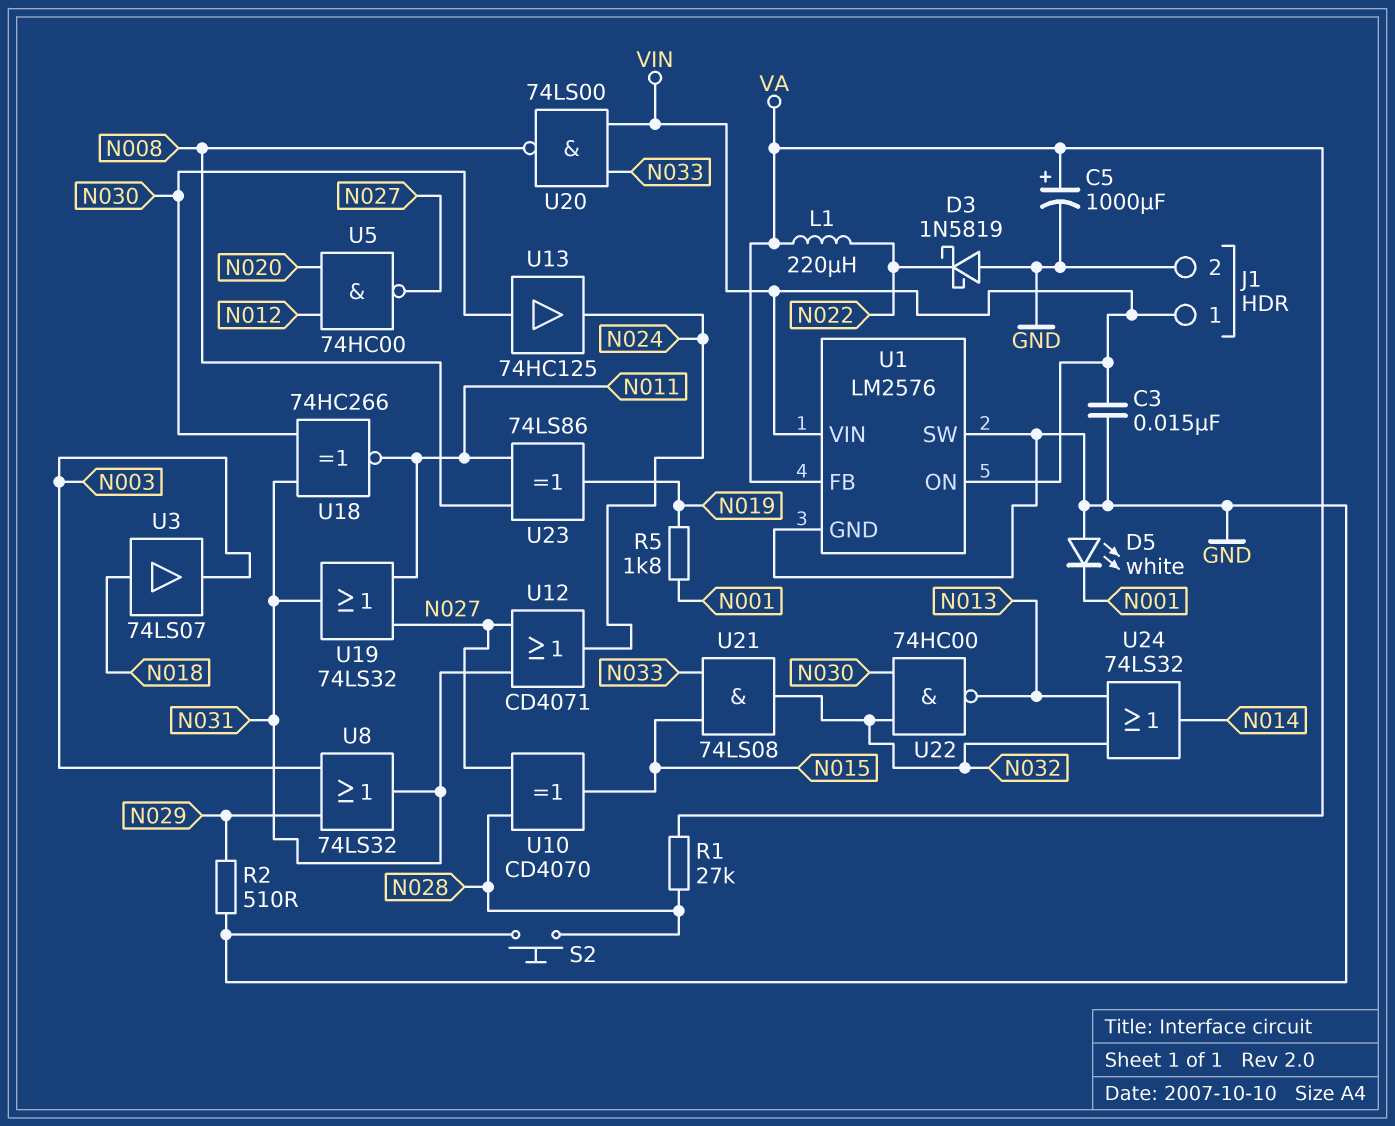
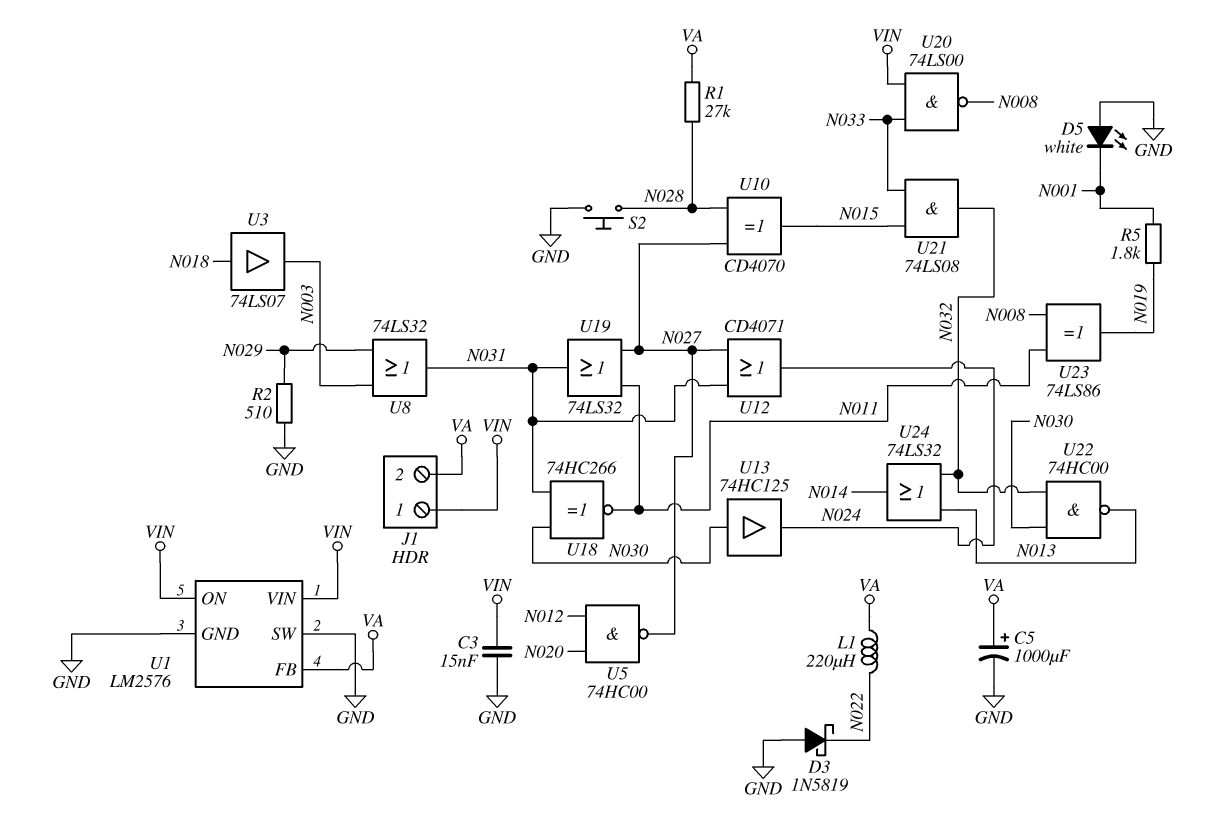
J1 pin 2: GND -> VA

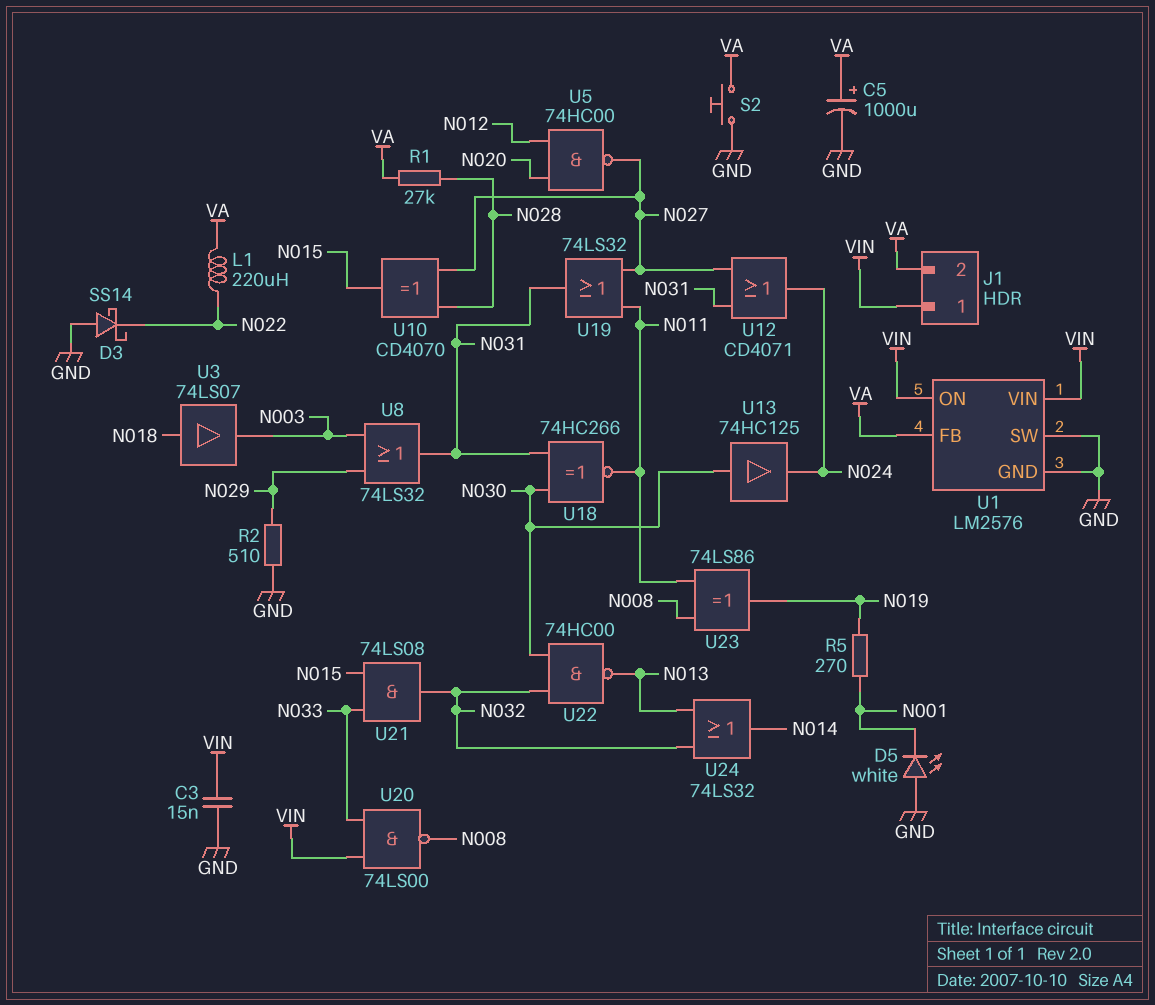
D3: schottky 1N5819 (A GND, K N022) -> schottky SS14 (A GND, K N022)
R5: 1.8k (N001, N019) -> 270 (N001, N019)
S2: button (GND, N028) -> button (GND, VA)

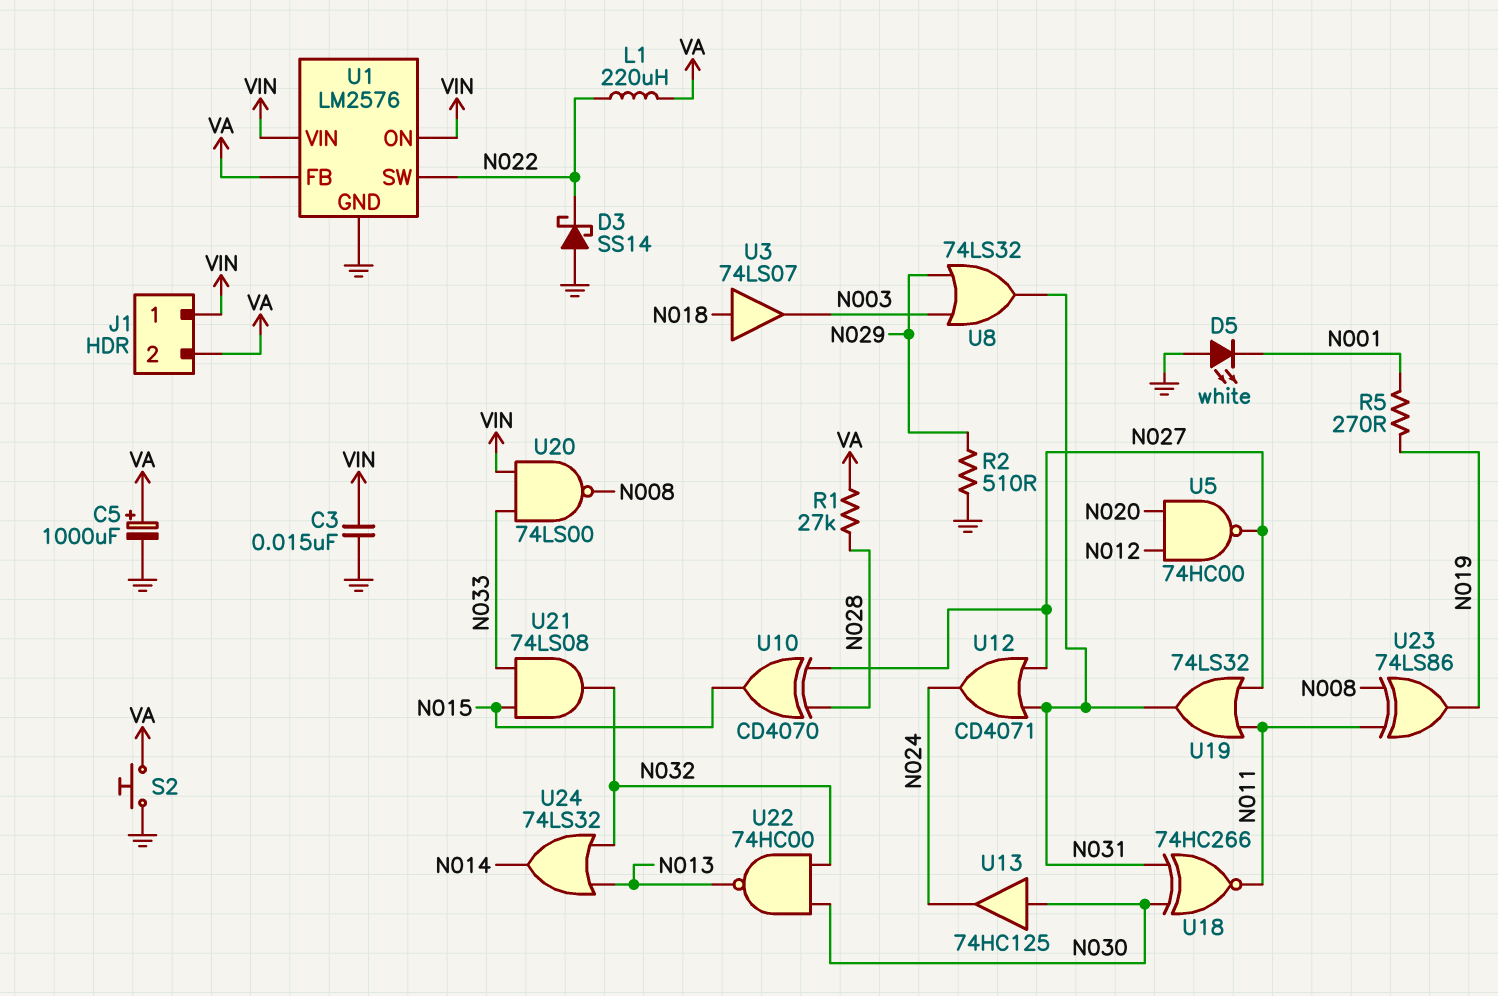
U1 pin SW: GND -> N022

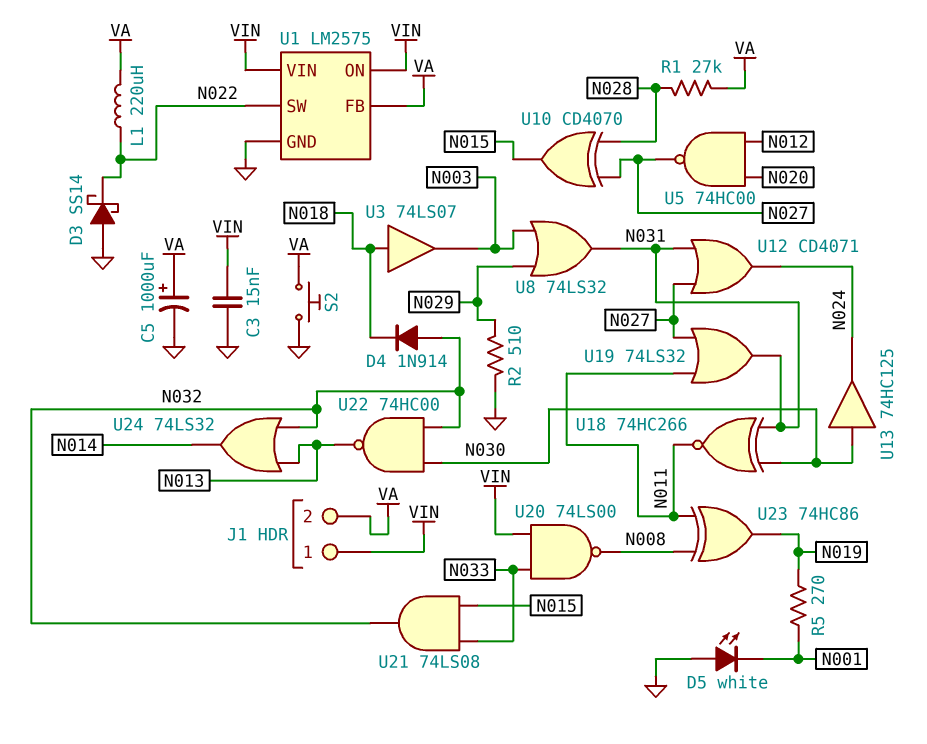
D4: none -> diode 1N914 (A N032, K N018)
U1: LM2576 -> LM2575
U23: XOR 74LS86 (in N008, in N011, out N019) -> XOR 74HC86 (in N008, in N011, out N019)

